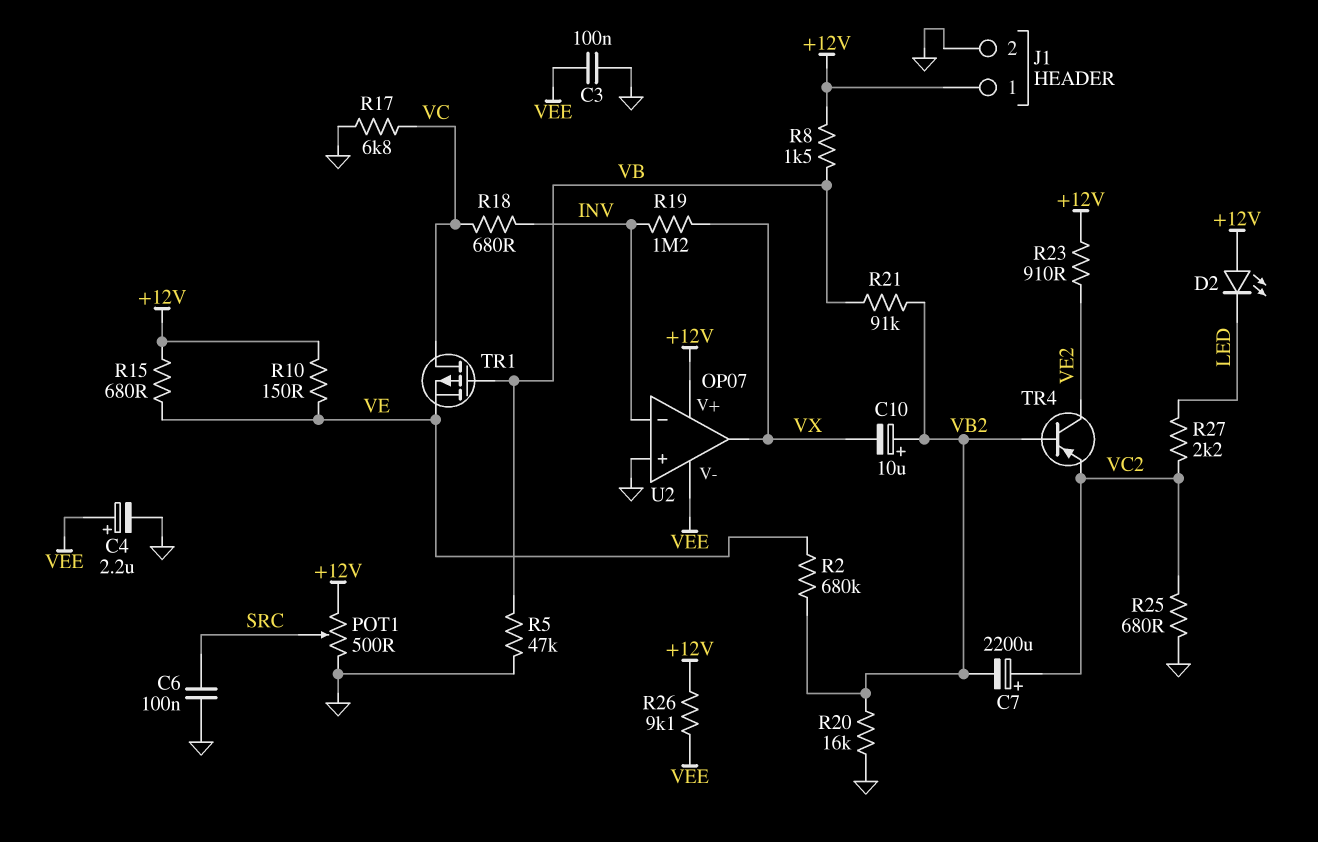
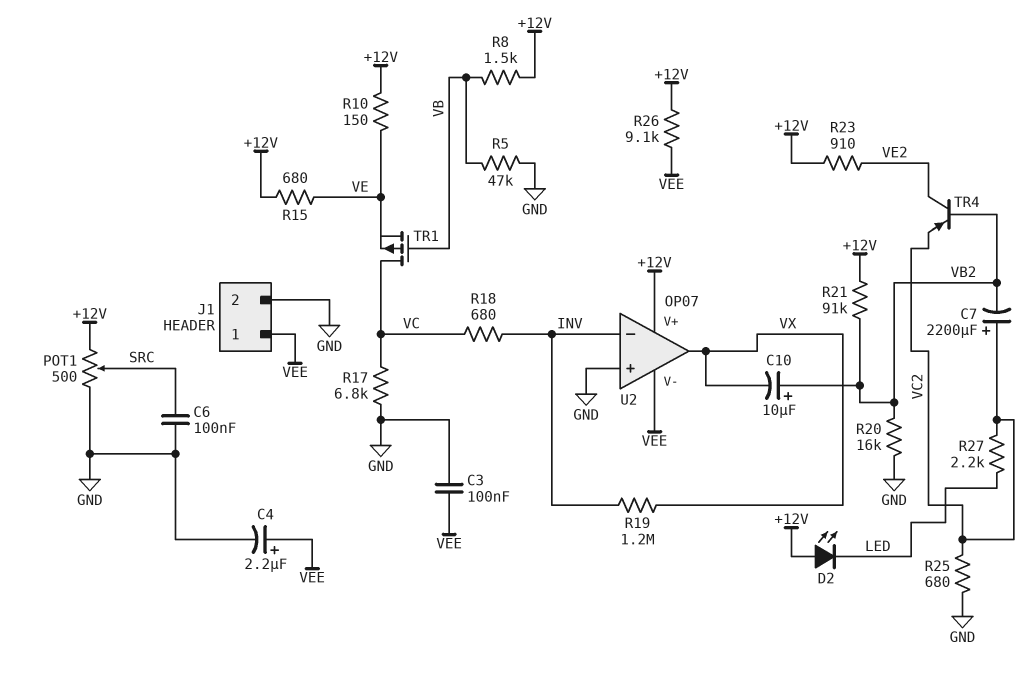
J1 pin 1: +12V -> VEE
R2: 680k (VB2, VE) -> none
R21: 91k (VB, VB2) -> 91k (+12V, VB2)

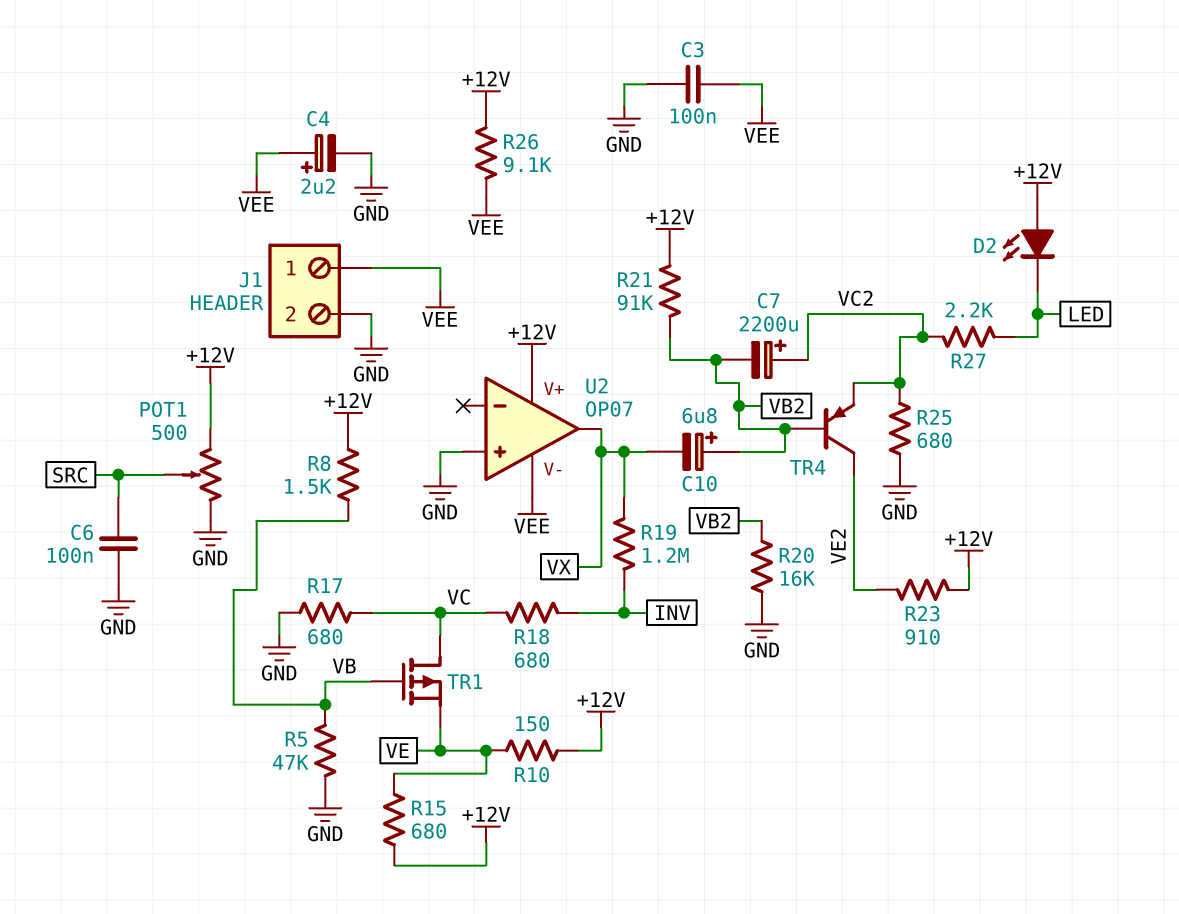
C10: 10uF (plus VB2, minus VX) -> 6.8uF (plus VB2, minus VX)
R17: 6.8k (GND, VC) -> 680 (GND, VC)
U2 pin in-: INV -> none

